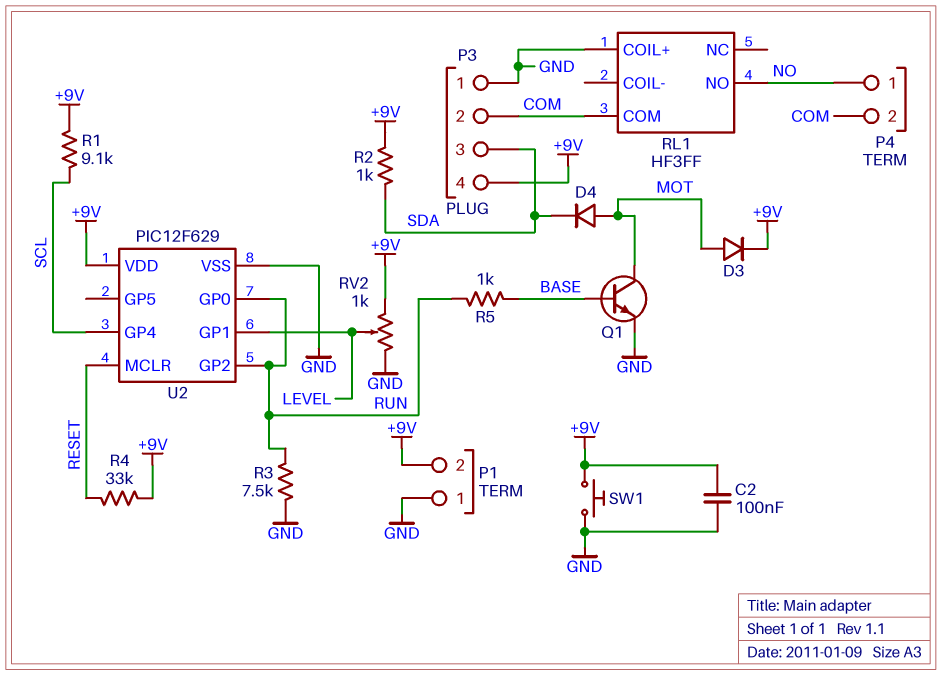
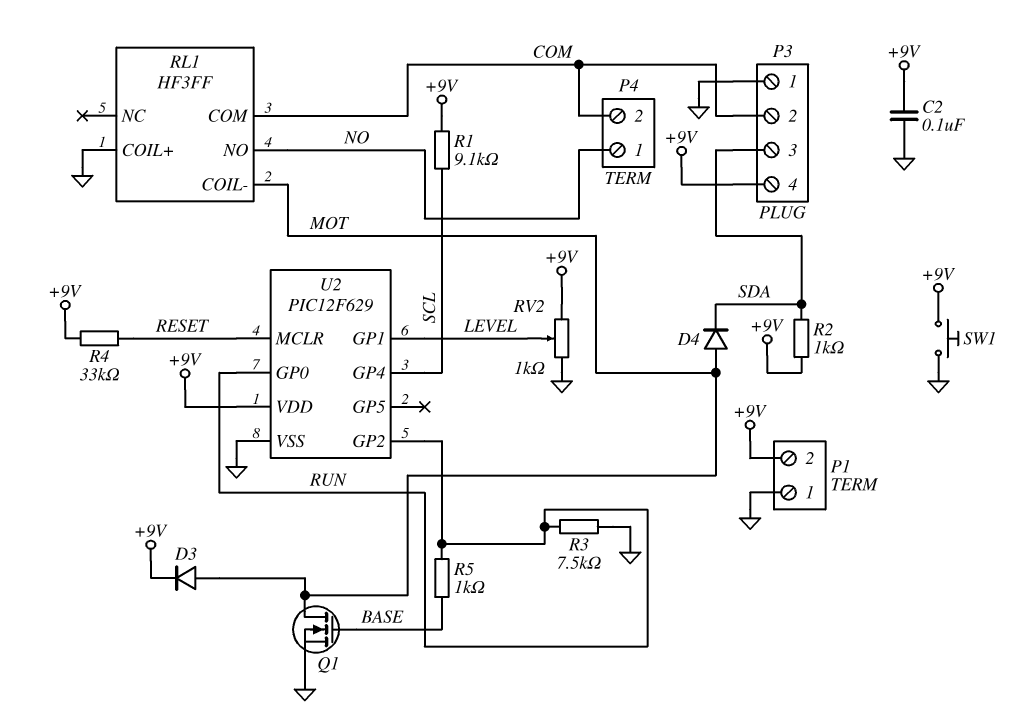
Q1: NPN (B BASE, C MOT, E GND) -> NMOS (G BASE, D MOT, S GND)
RL1 pin COIL-: none -> MOT

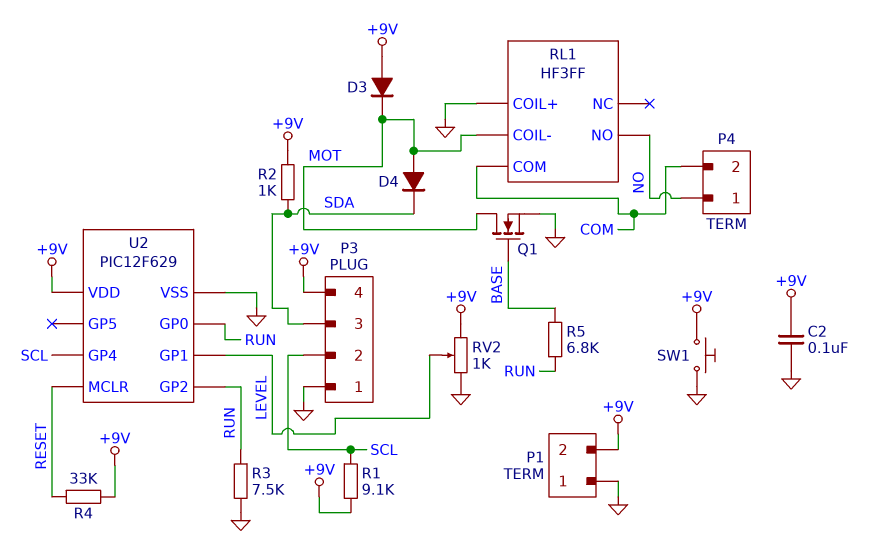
D3: diode (A MOT, K +9V) -> diode (A +9V, K MOT)
P3 pin 2: COM -> SCL
R5: 1k (BASE, RUN) -> 6.8k (BASE, RUN)

